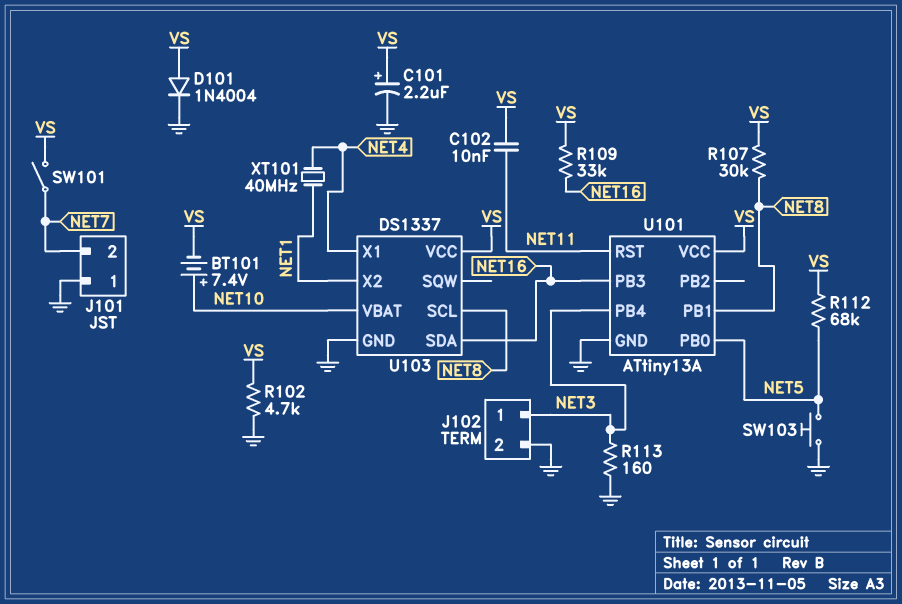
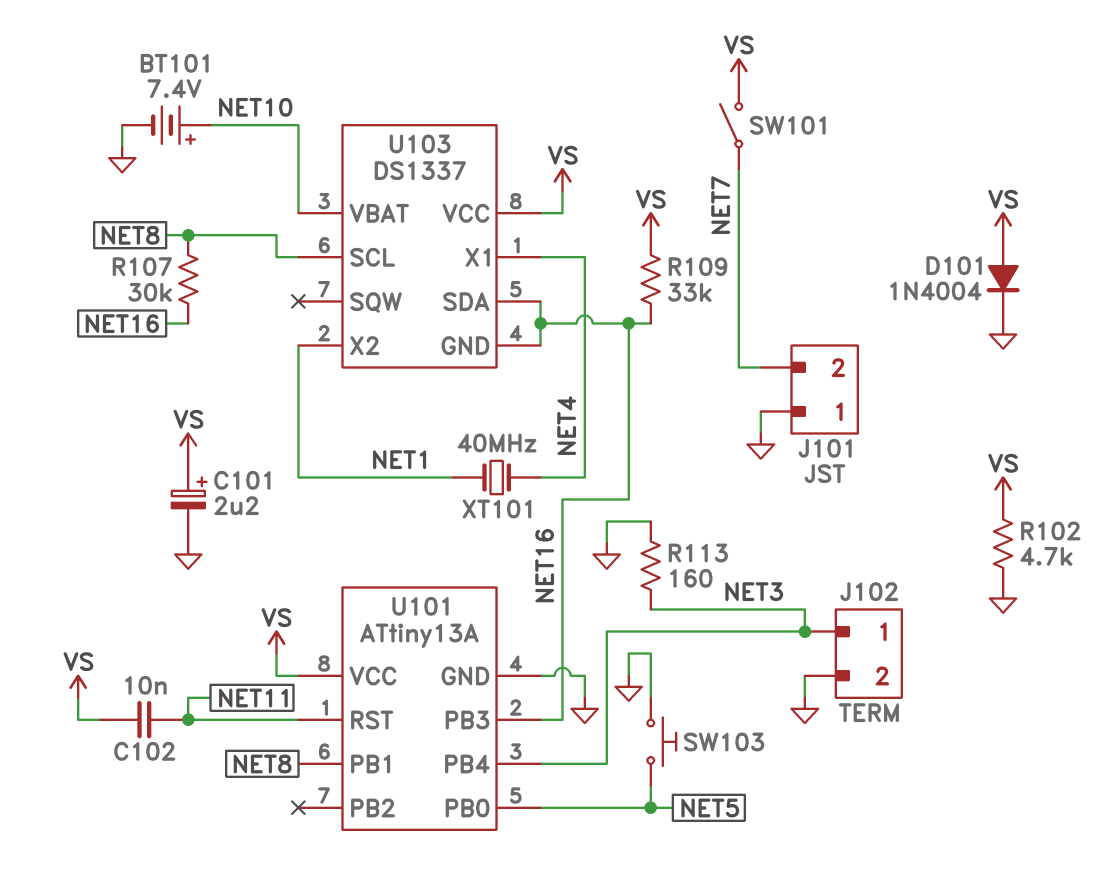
BT101: 7.4V (plus NET10, minus VS) -> 7.4V (plus NET10, minus GND)
R107: 30k (NET8, VS) -> 30k (NET8, NET16)
R112: 68k (NET5, VS) -> none
U103 pin GND: GND -> NET16

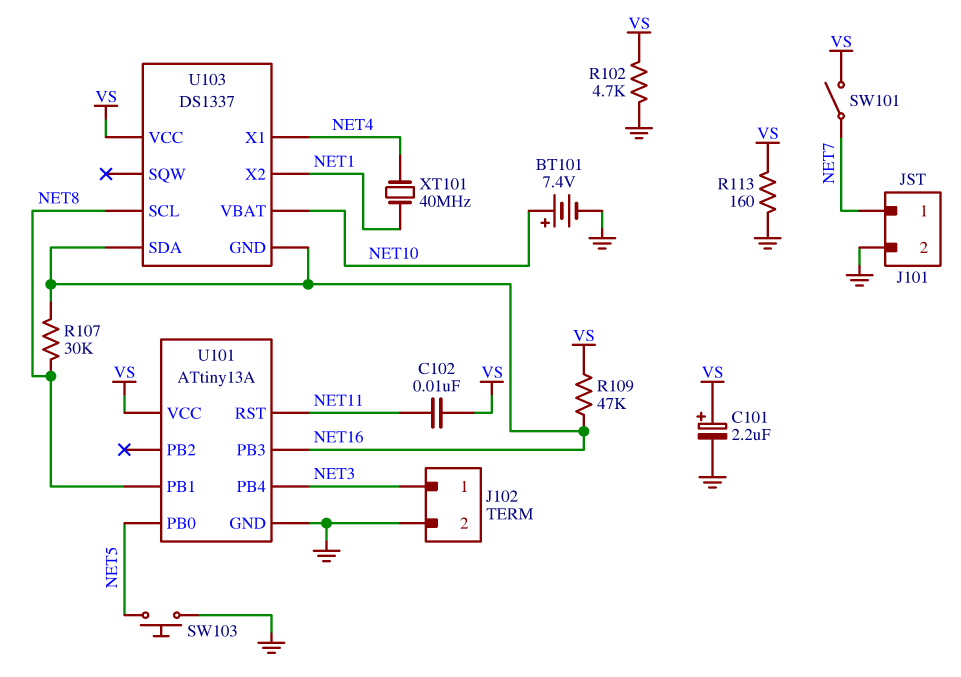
D101: diode 1N4004 (A VS, K GND) -> none
J101 pin 1: GND -> NET7
J101 pin 2: NET7 -> GND
R109: 33k (NET16, VS) -> 47k (NET16, VS)
R113: 160 (GND, NET3) -> 160 (GND, VS)

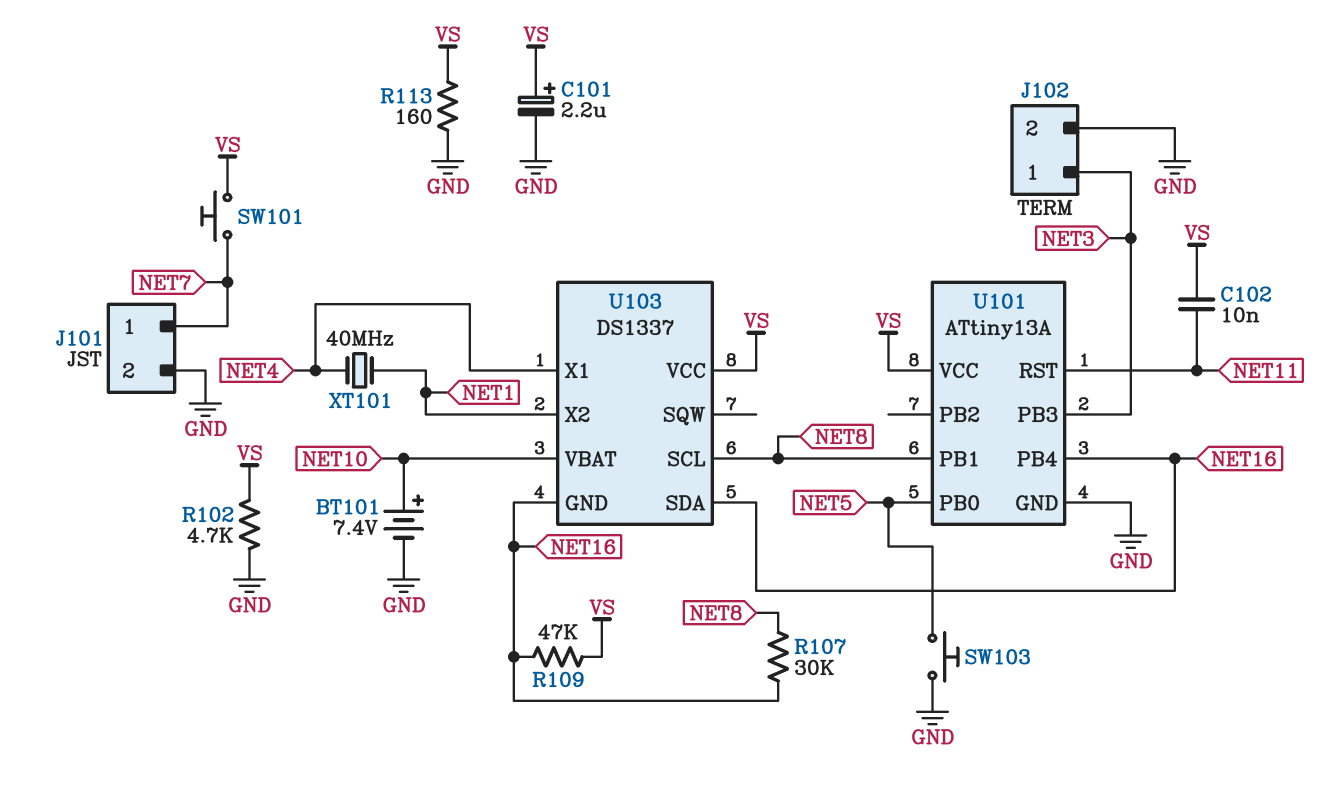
SW101: switch (NET7, VS) -> button (NET7, VS)
U101 pin PB3: NET16 -> NET3
U101 pin PB4: NET3 -> NET16

